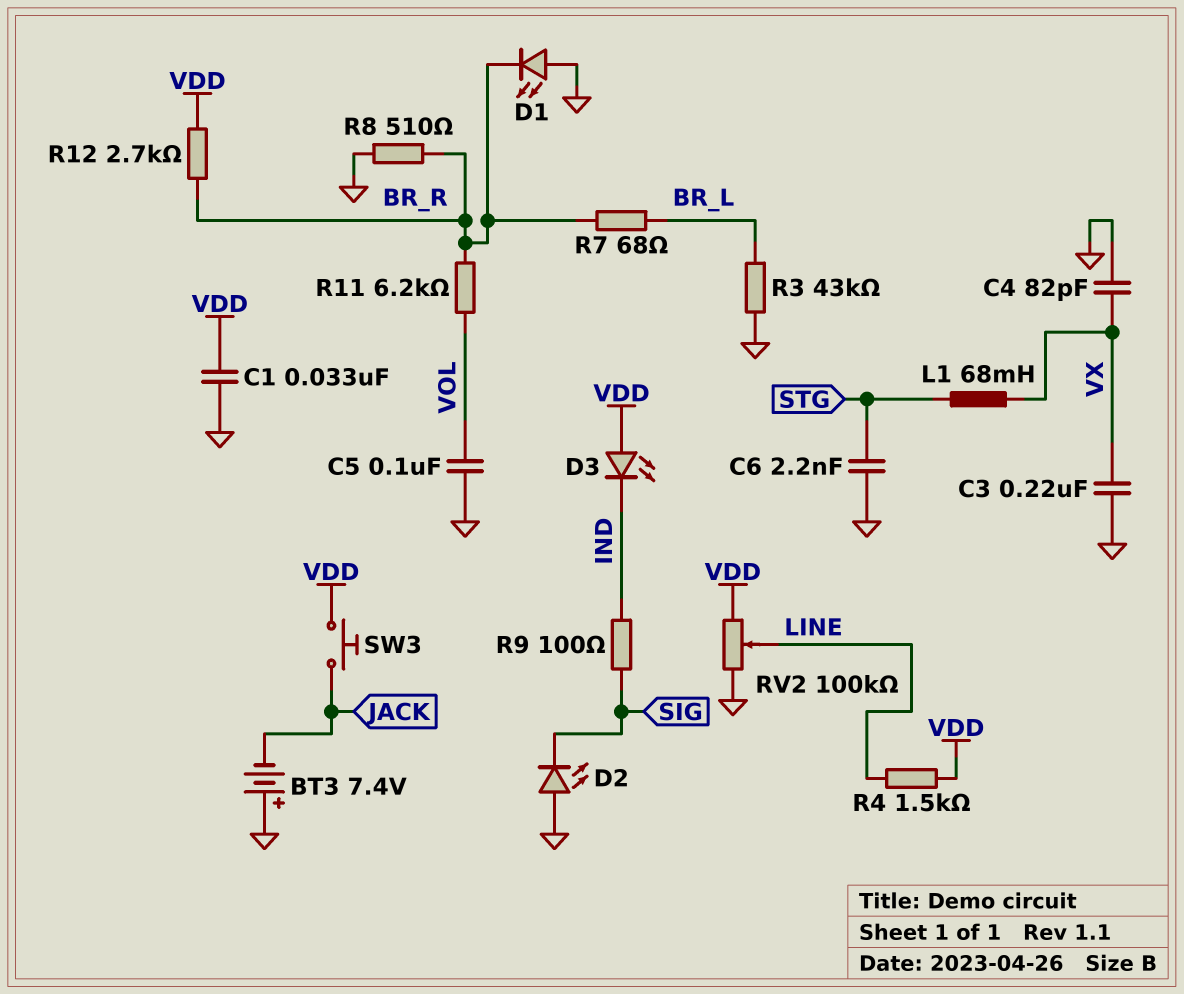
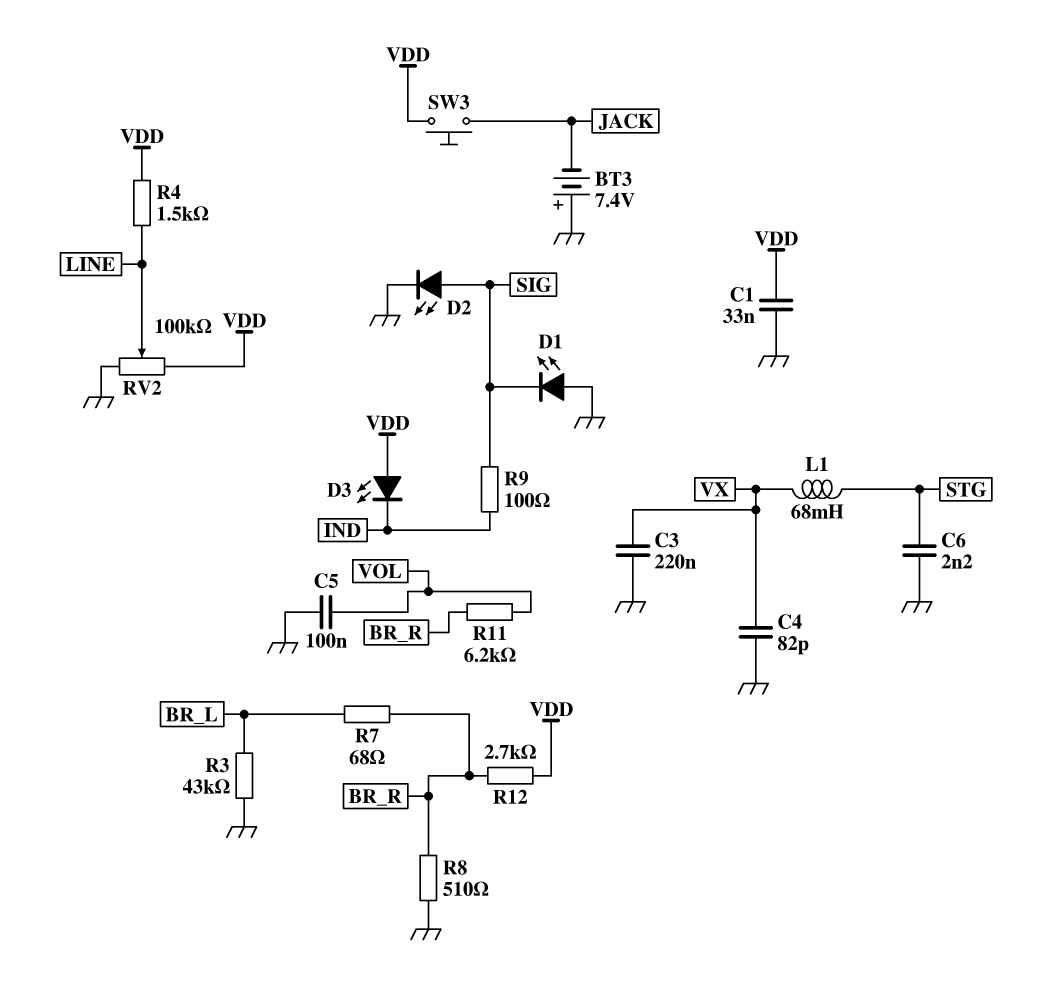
D1: LED (A GND, K BR_R) -> LED (A GND, K SIG)
D2: LED (A GND, K SIG) -> LED (A SIG, K GND)

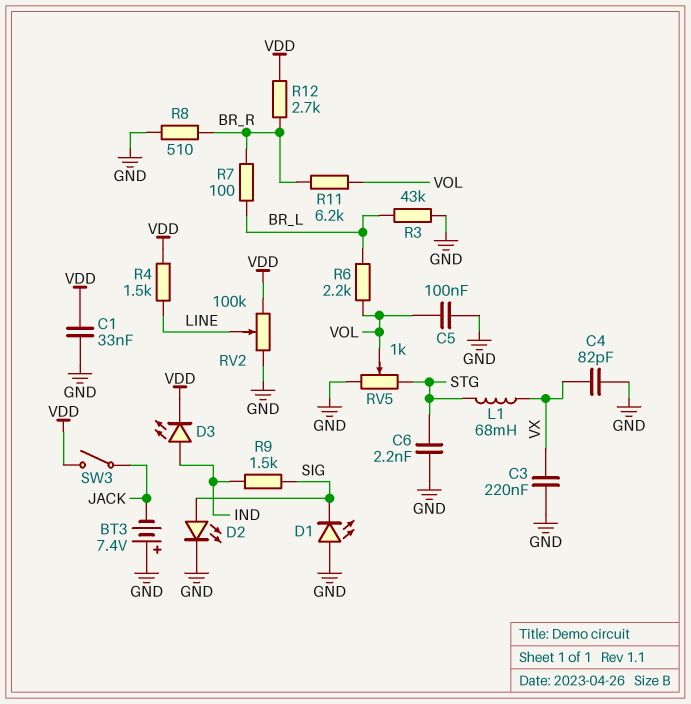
D3: LED (A VDD, K IND) -> LED (A IND, K VDD)
R6: none -> 2.2k (BR_L, VOL)
R7: 68 (BR_L, BR_R) -> 100 (BR_L, BR_R)
R9: 100 (IND, SIG) -> 1.5k (IND, SIG)
RV5: none -> 1k (GND, STG, wiper VOL)
SW3: button (JACK, VDD) -> switch (JACK, VDD)

